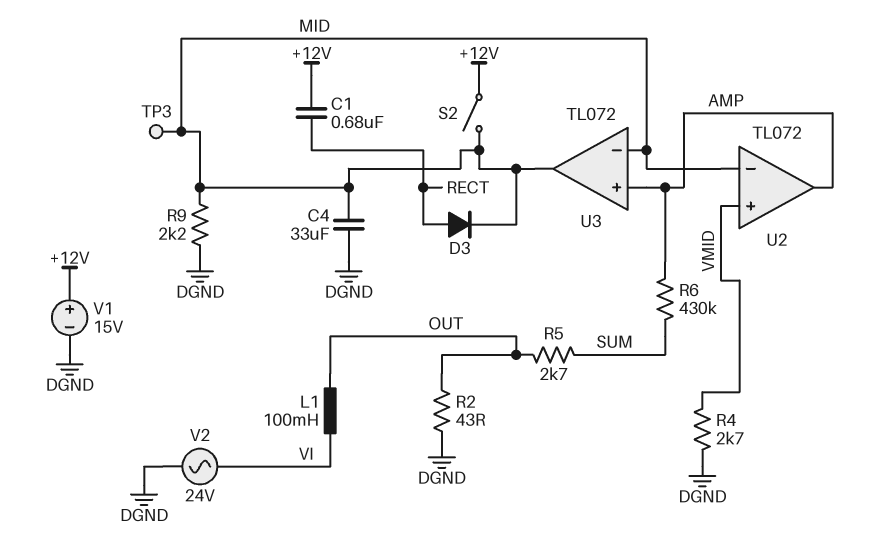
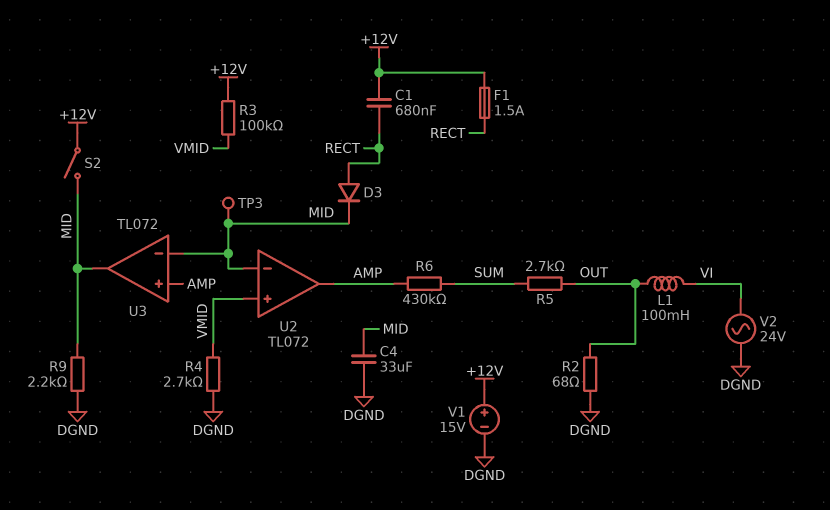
F1: none -> 1.5A (+12V, RECT)
R2: 43 (DGND, OUT) -> 68 (DGND, OUT)
R3: none -> 100k (+12V, VMID)

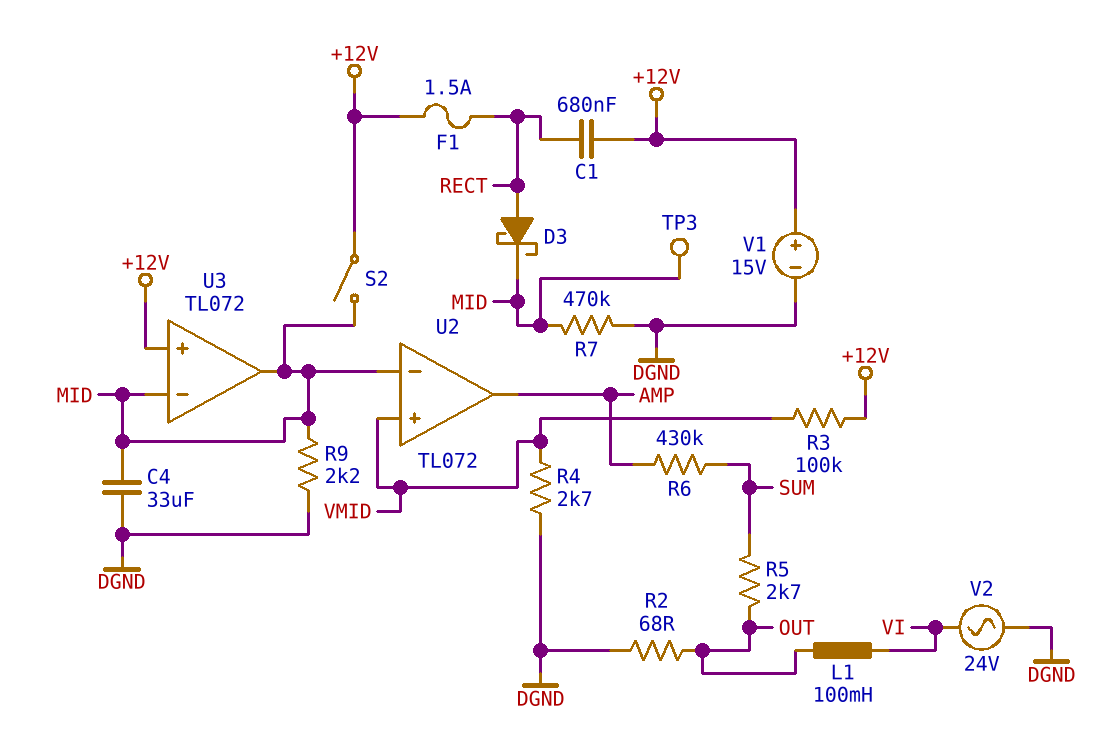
D3: diode (A RECT, K MID) -> schottky (A RECT, K MID)
R7: none -> 470k (DGND, MID)
U3 pin in+: AMP -> +12V

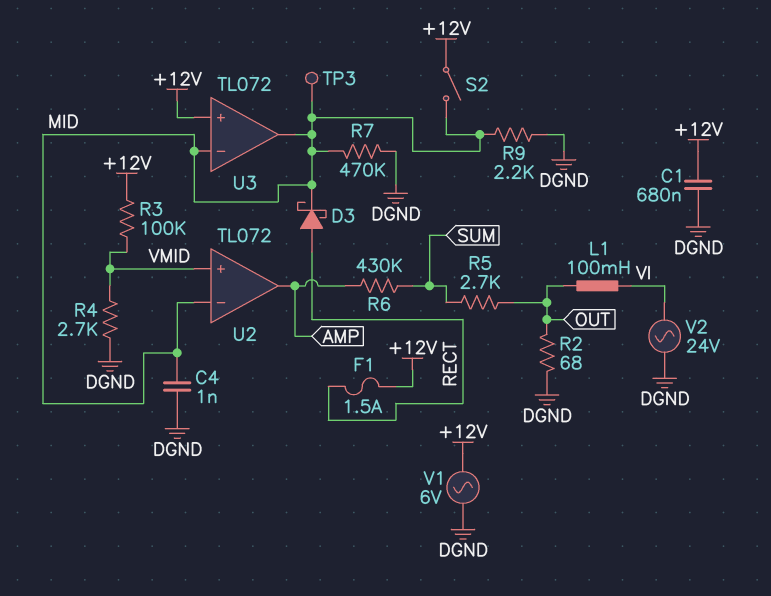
C1: 680nF (+12V, RECT) -> 680nF (+12V, DGND)
C4: 33uF (DGND, MID) -> 1nF (DGND, MID)
V1: 15V (plus +12V, minus DGND) -> AC 6V (+12V, DGND)

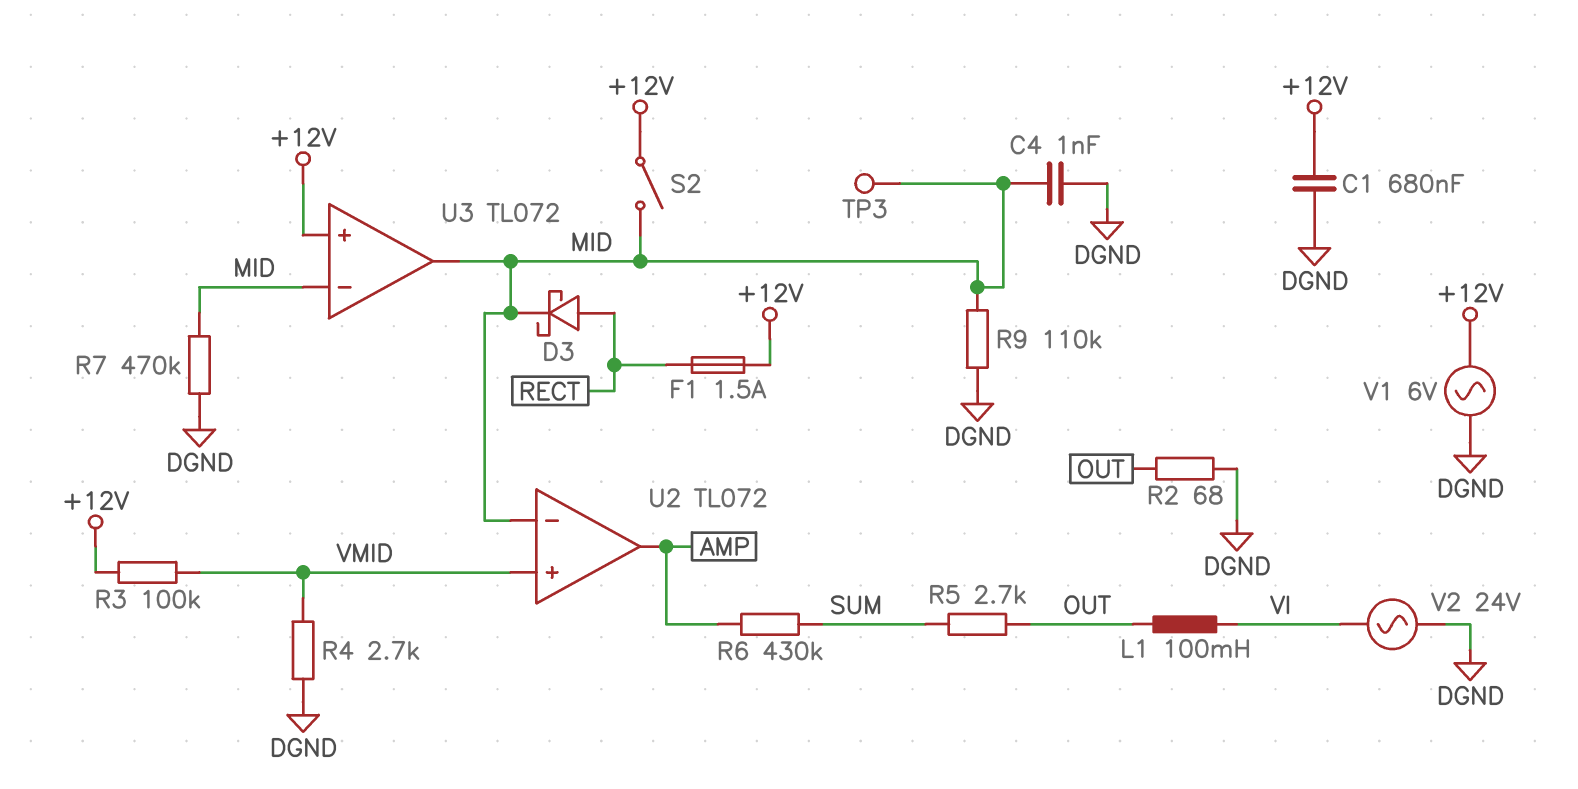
R9: 2.2k (DGND, MID) -> 110k (DGND, MID)

